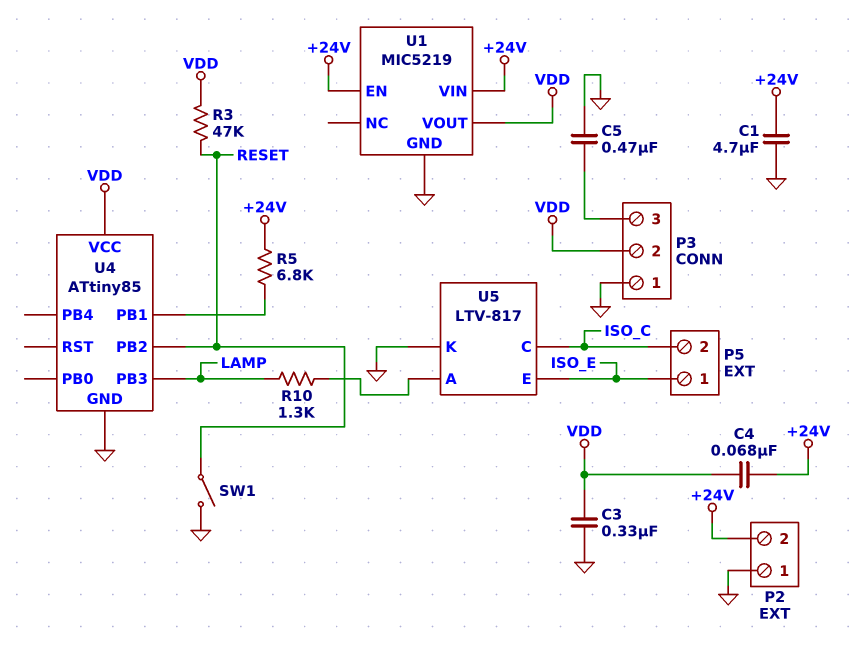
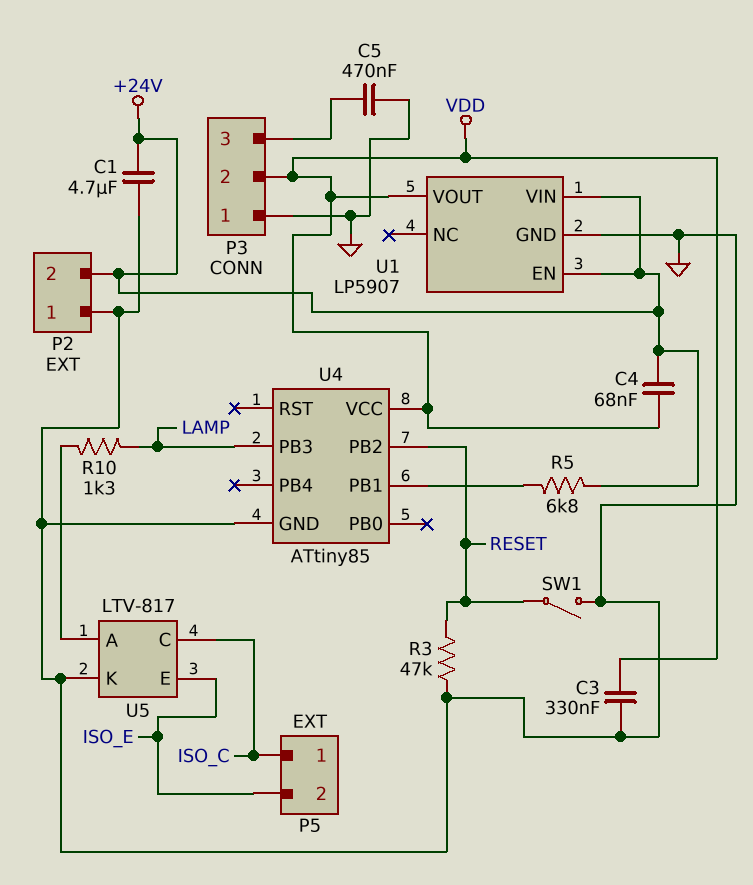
P5 pin 1: ISO_E -> ISO_C
P5 pin 2: ISO_C -> ISO_E
R3: 47k (RESET, VDD) -> 47k (GND, RESET)
U1: MIC5219 -> LP5907

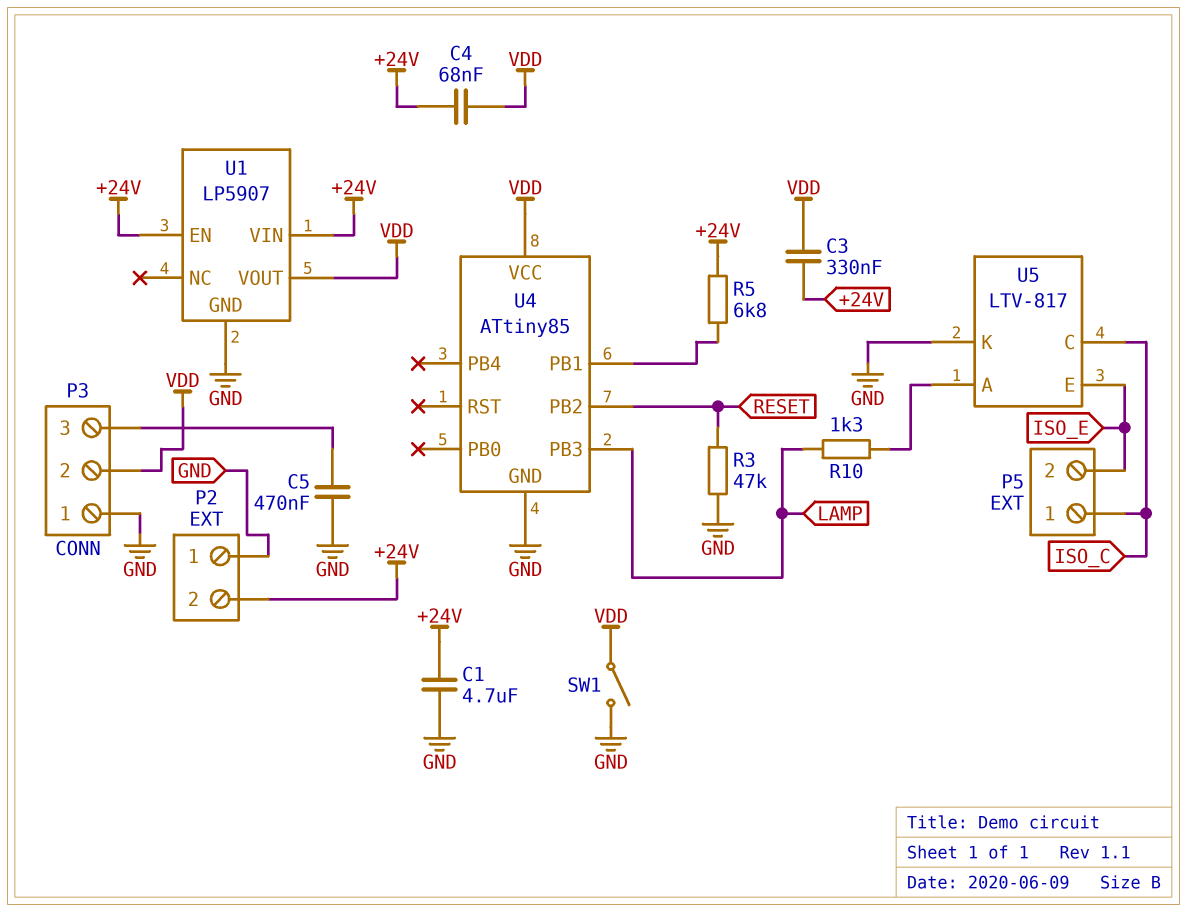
C3: 330nF (GND, VDD) -> 330nF (+24V, VDD)
SW1: switch (GND, RESET) -> switch (GND, VDD)

